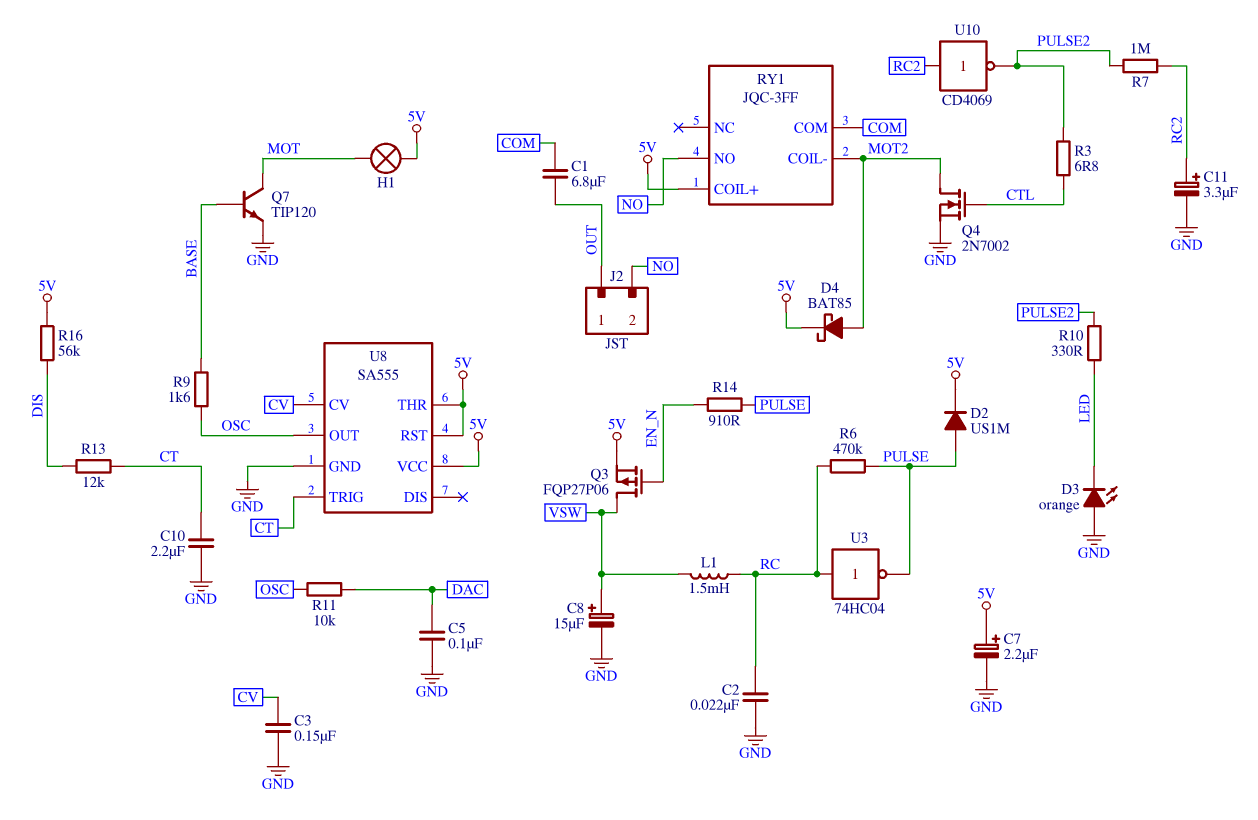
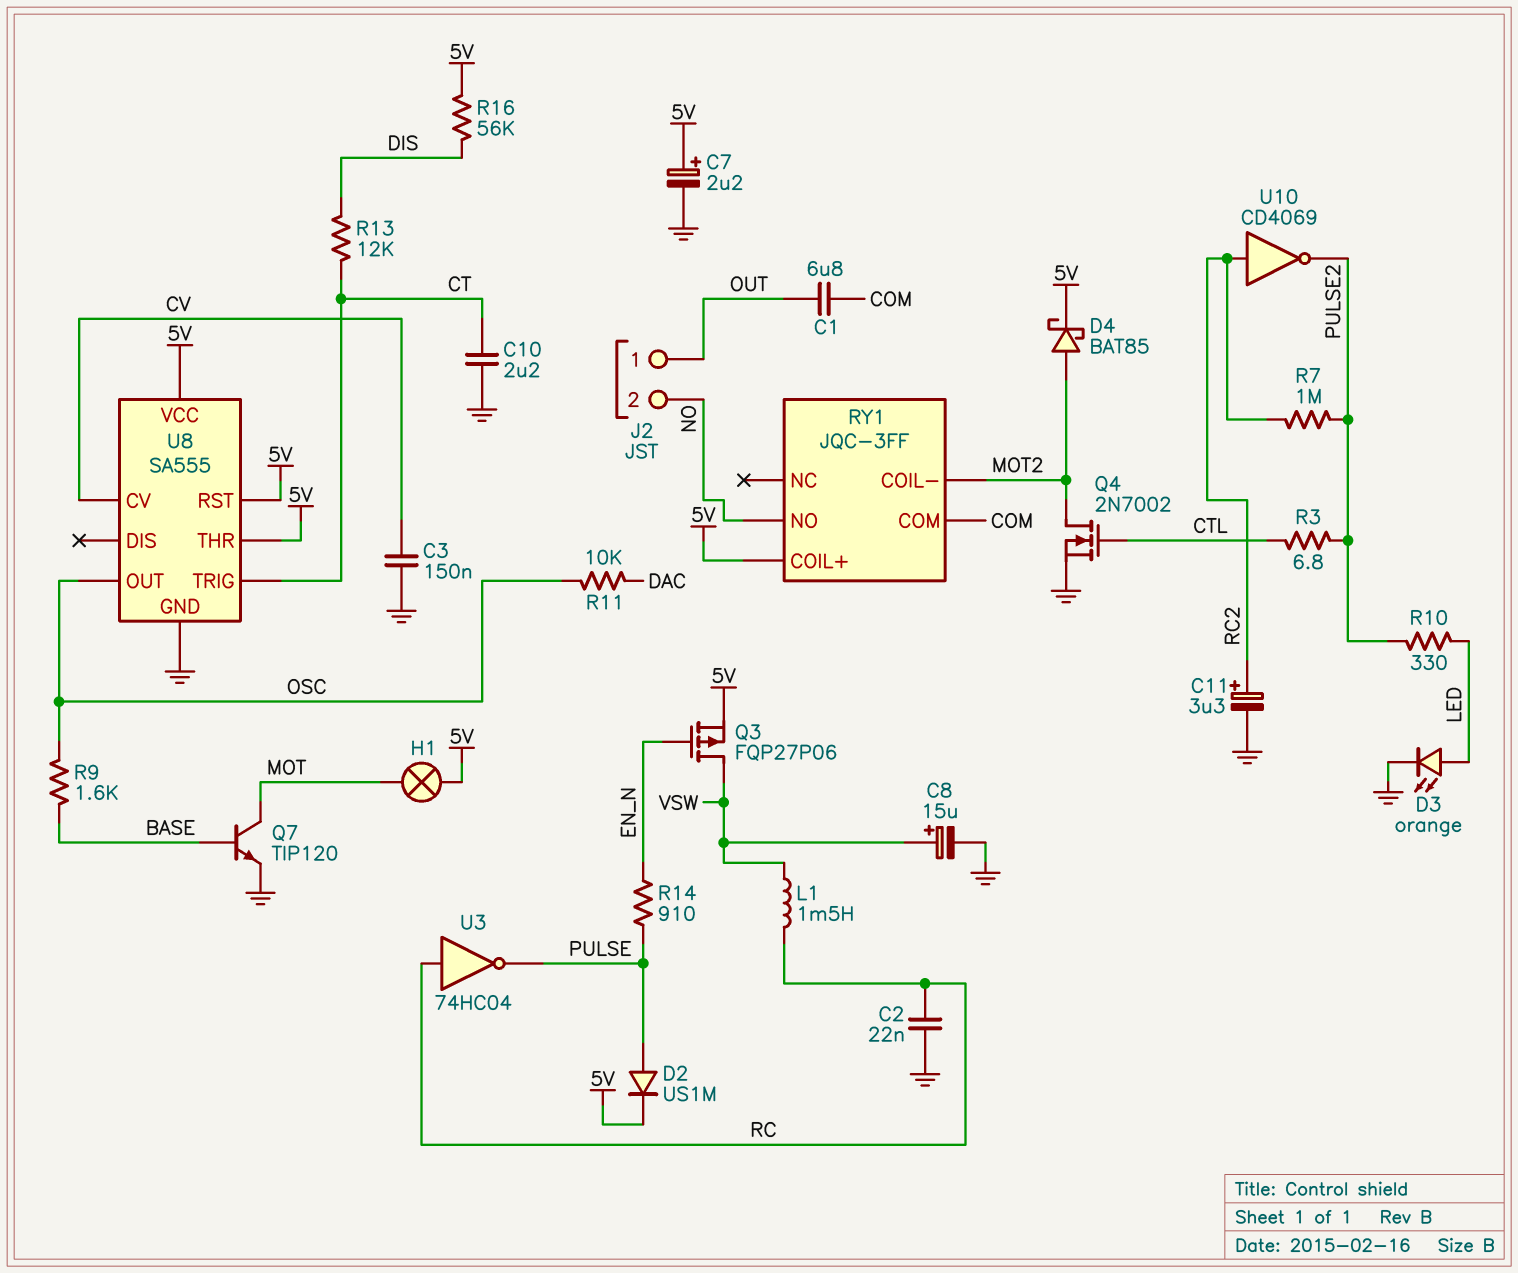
C5: 100nF (DAC, GND) -> none
D3: LED orange (A GND, K LED) -> LED orange (A LED, K GND)
R6: 470k (PULSE, RC) -> none

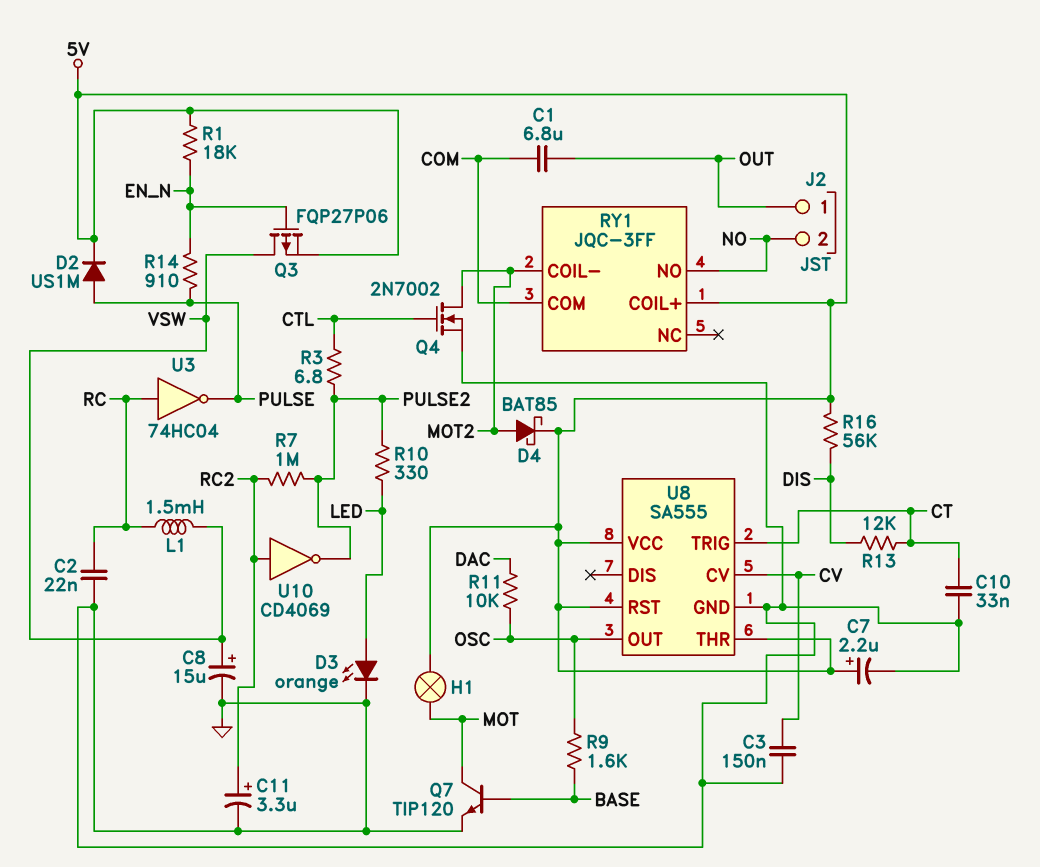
C10: 2.2uF (CT, GND) -> 33nF (CT, GND)
R1: none -> 18k (5V, EN_N)

